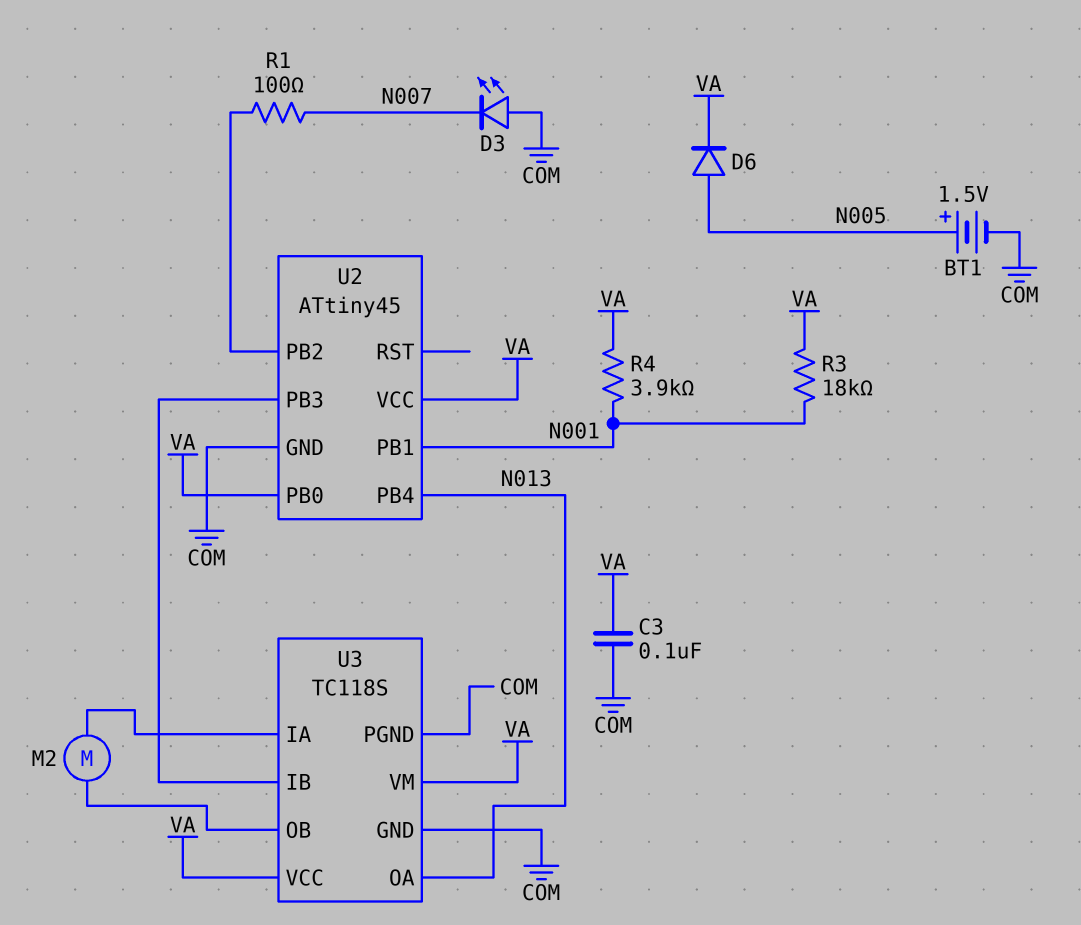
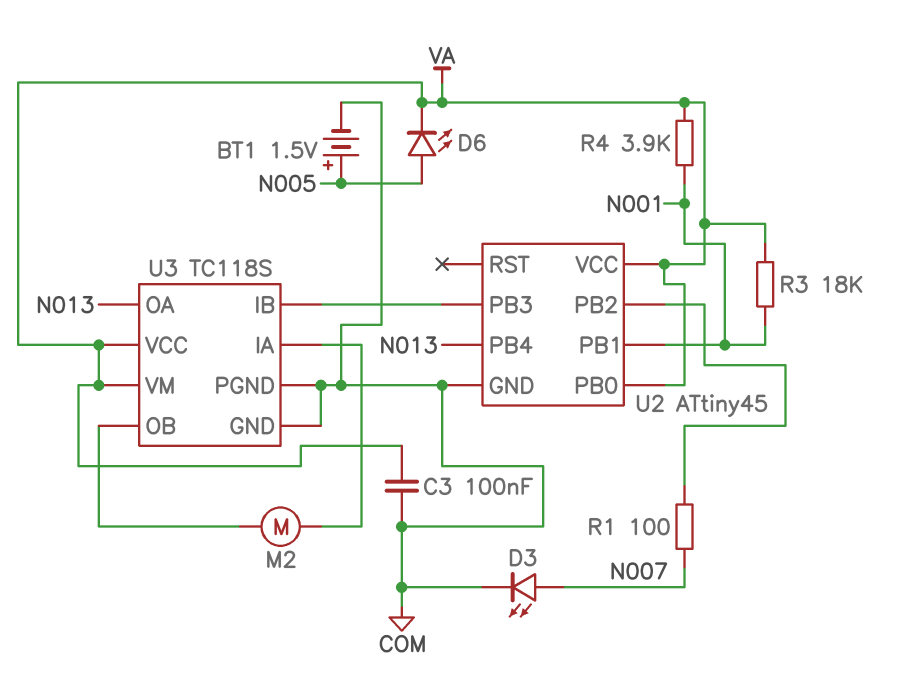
D3: LED (A COM, K N007) -> LED (A N007, K COM)
D6: diode (A N005, K VA) -> LED (A N005, K VA)

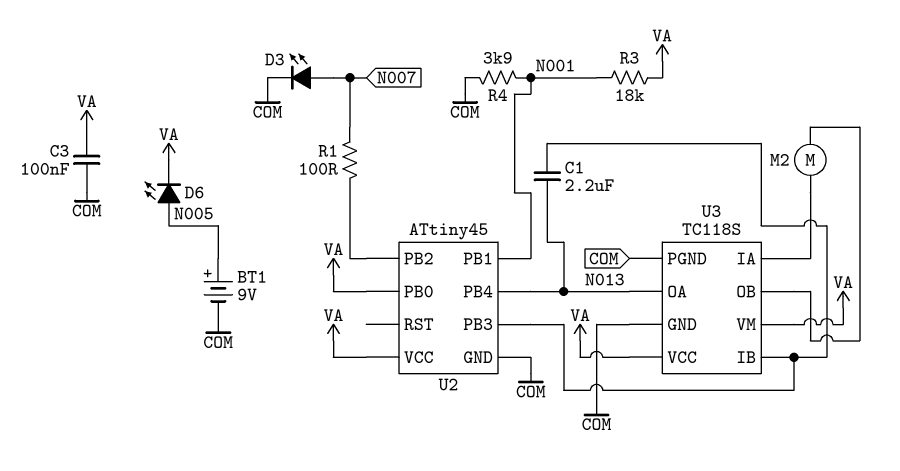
BT1: 1.5V (plus N005, minus COM) -> 9V (plus N005, minus COM)
C1: none -> 2.2uF (N013, U2/PB3)
R4: 3.9k (N001, VA) -> 3.9k (COM, N001)

